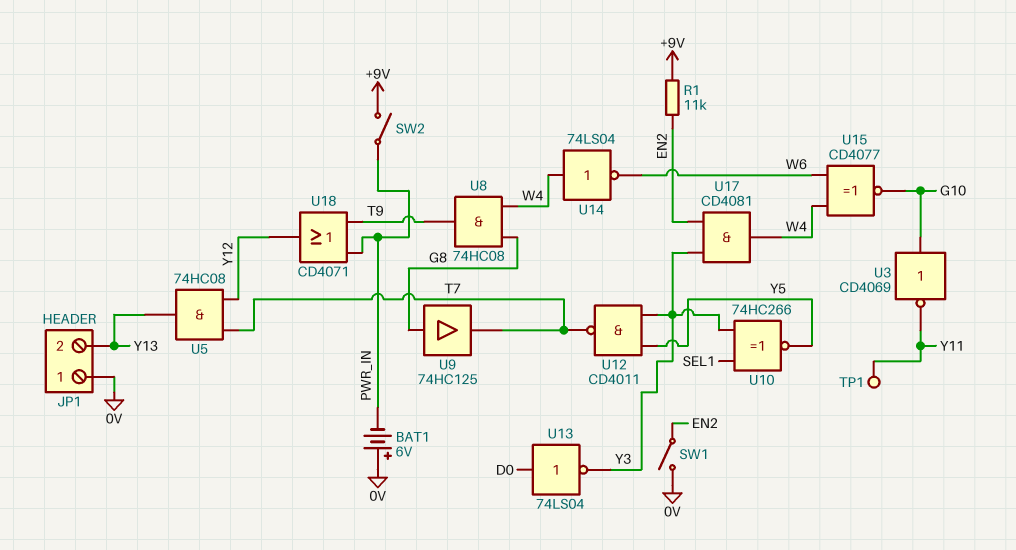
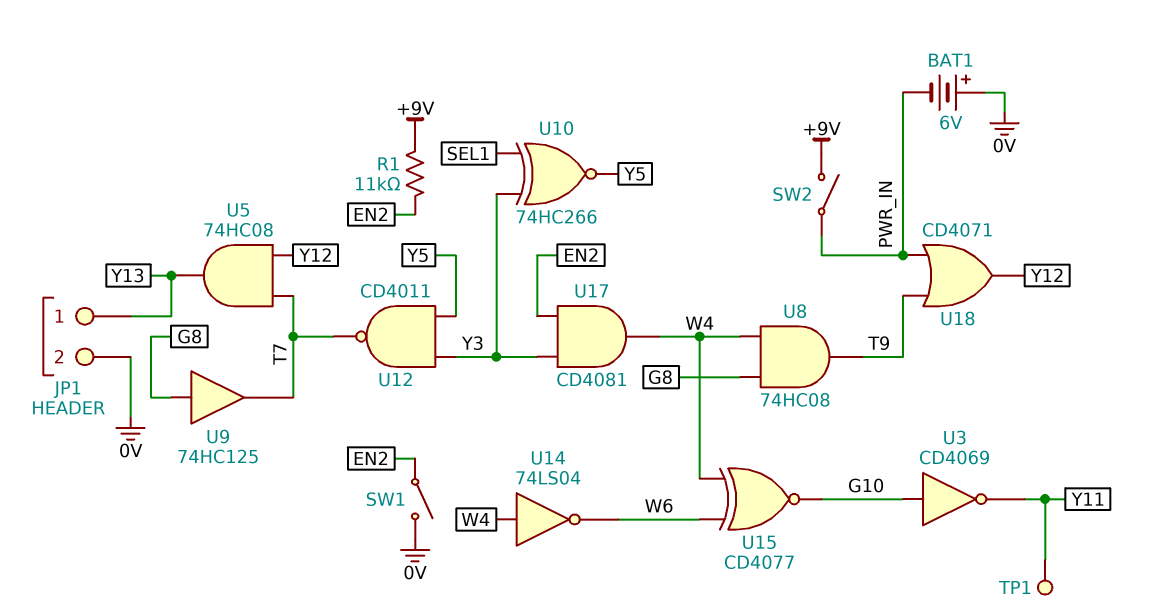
JP1 pin 1: 0V -> Y13
JP1 pin 2: Y13 -> 0V
U13: NOT 74LS04 (in D0, out Y3) -> none

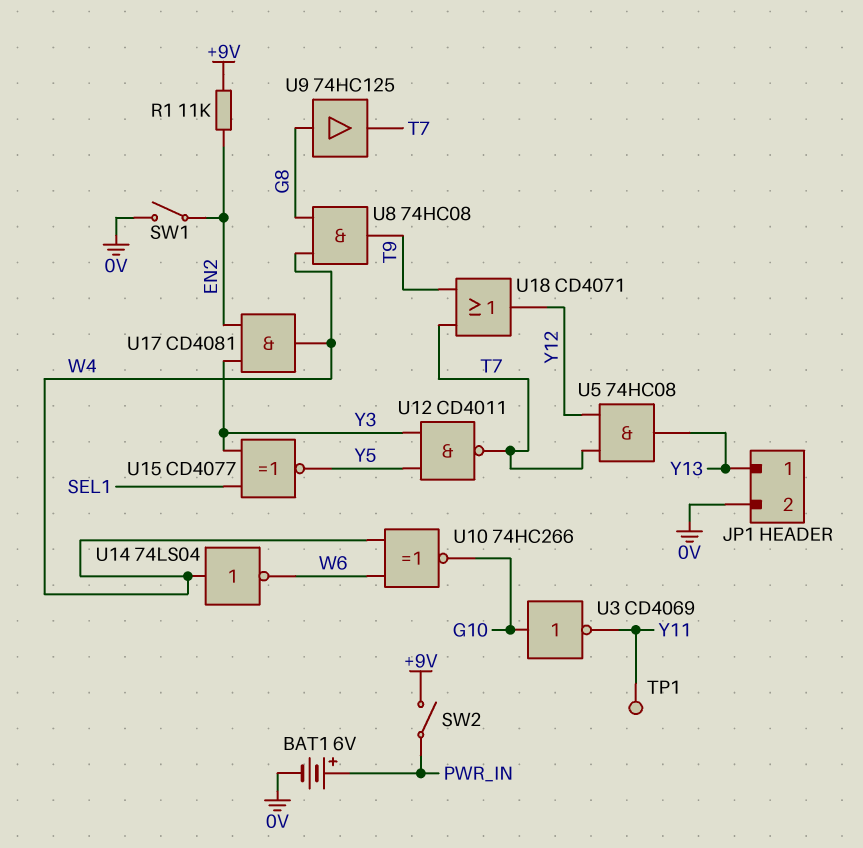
BAT1: 6V (plus 0V, minus PWR_IN) -> 6V (plus PWR_IN, minus 0V)
U10: XNOR 74HC266 (in SEL1, in Y3, out Y5) -> XNOR 74HC266 (in W4, in W6, out G10)
U15: XNOR CD4077 (in W4, in W6, out G10) -> XNOR CD4077 (in SEL1, in Y3, out Y5)
U18: OR CD4071 (in PWR_IN, in T9, out Y12) -> OR CD4071 (in T7, in T9, out Y12)

